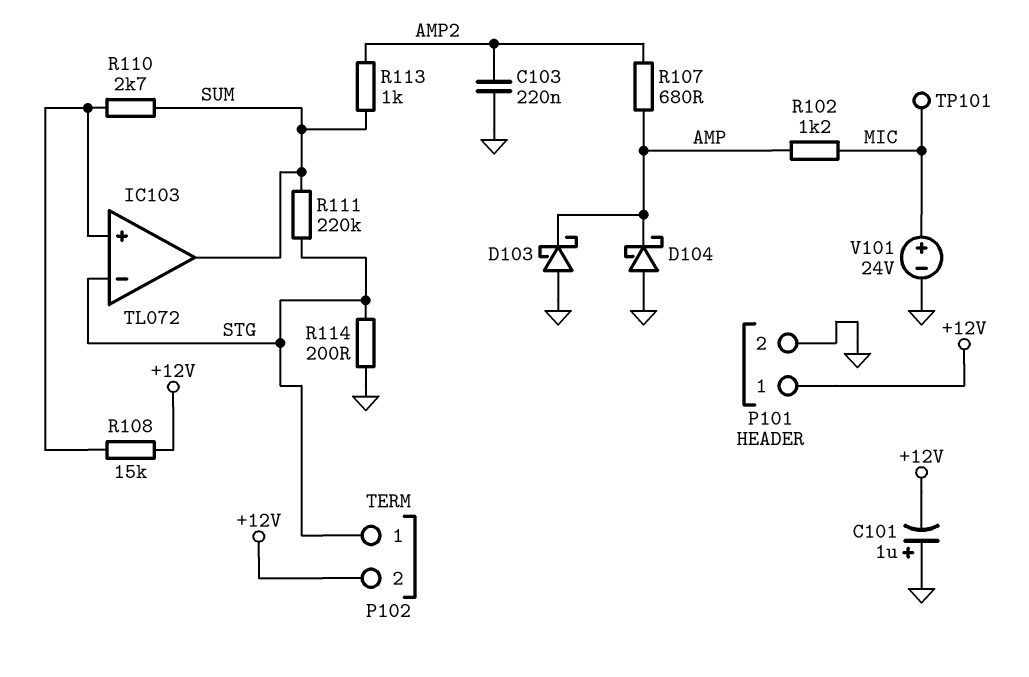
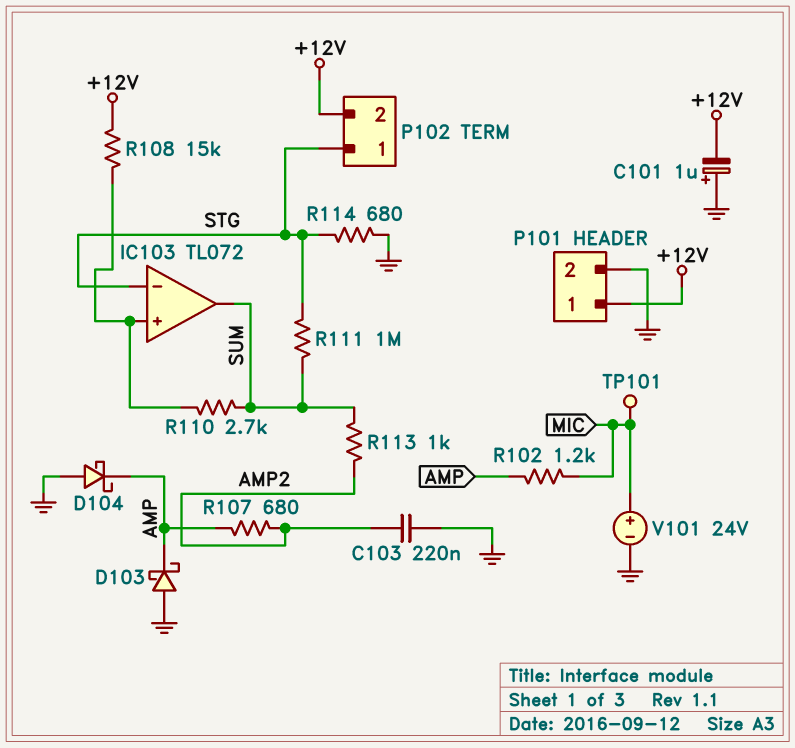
R111: 220k (STG, SUM) -> 1M (STG, SUM)
R114: 200 (GND, STG) -> 680 (GND, STG)

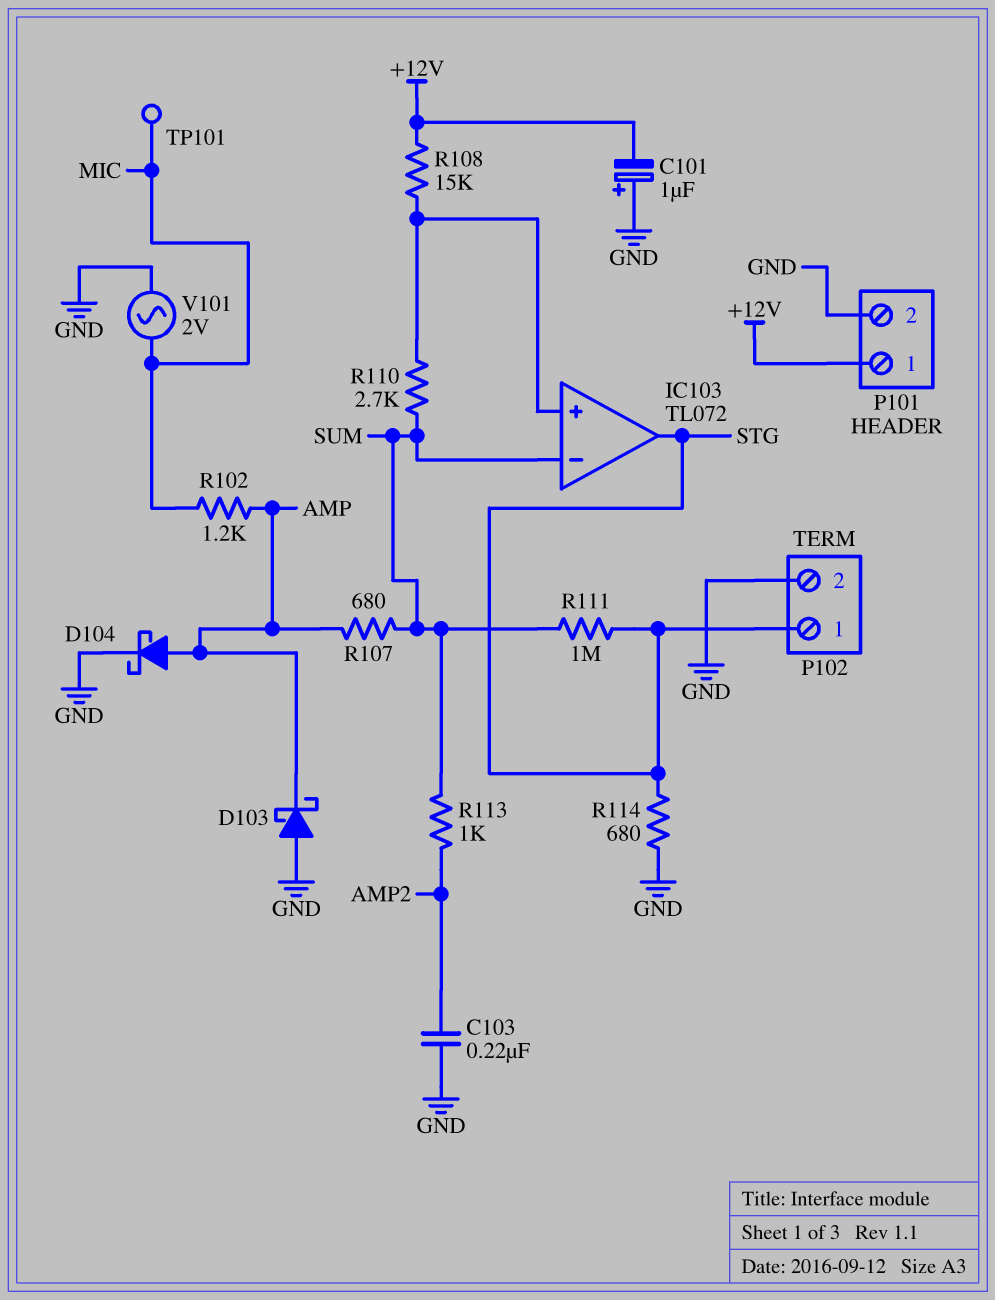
D104: schottky (A GND, K AMP) -> schottky (A AMP, K GND)
IC103 pin in-: STG -> SUM
IC103 pin out: SUM -> STG
P102 pin 2: +12V -> GND
R107: 680 (AMP, AMP2) -> 680 (AMP, SUM)
V101: 24V (plus MIC, minus GND) -> AC 2V (GND, MIC)

